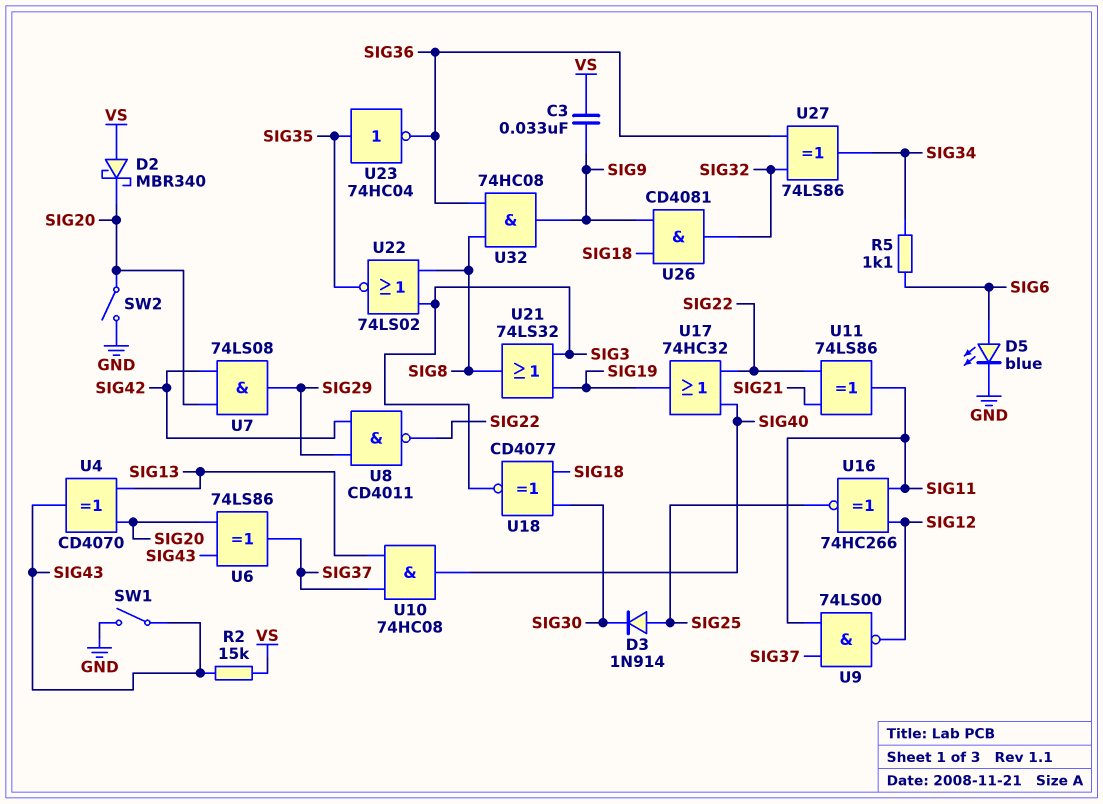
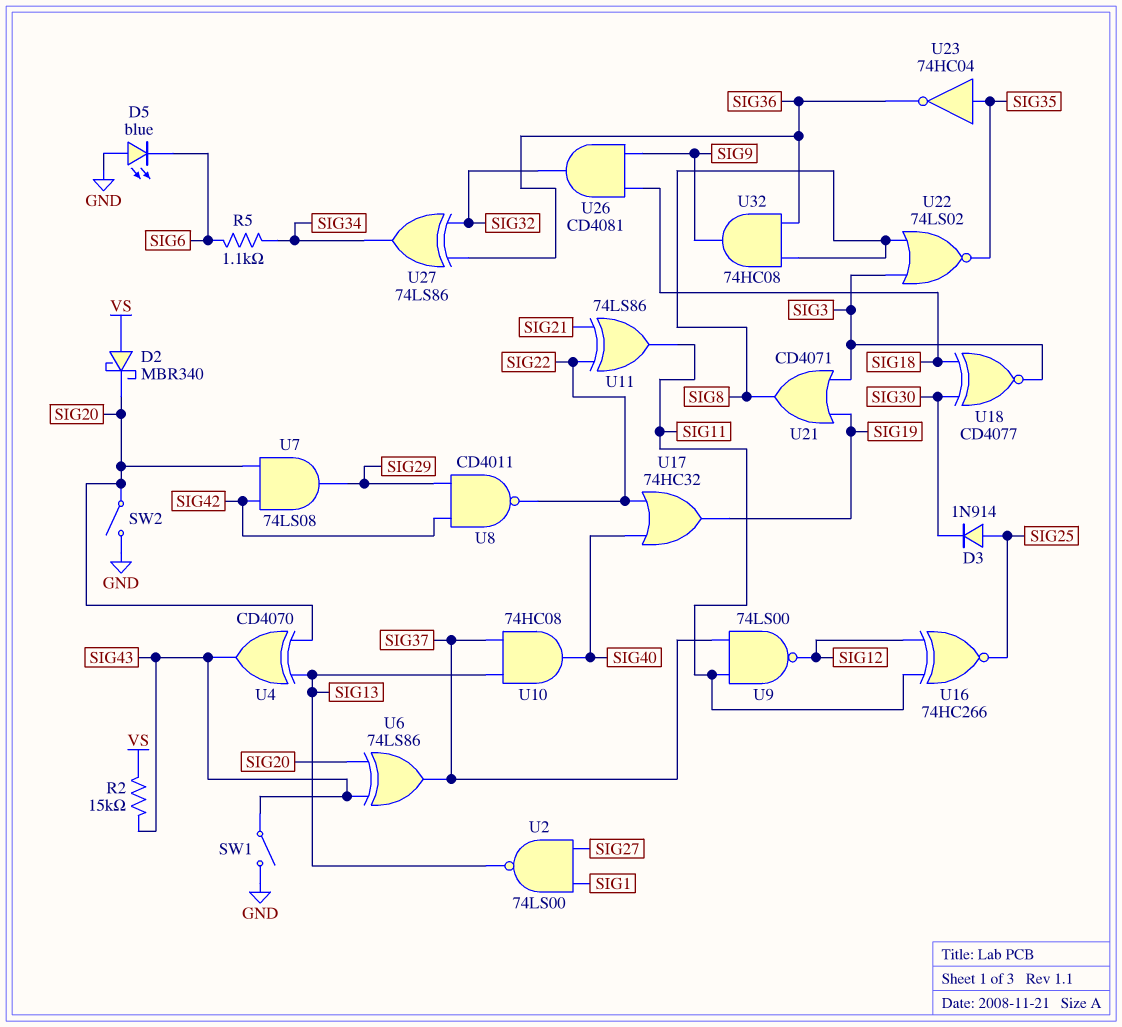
C3: 33nF (SIG9, VS) -> none
D5: LED blue (A SIG6, K GND) -> LED blue (A GND, K SIG6)
U2: none -> NAND 74LS00 (in SIG1, in SIG27, out SIG13)
U21: OR 74LS32 (in SIG3, in SIG19, out SIG8) -> OR CD4071 (in SIG3, in SIG19, out SIG8)

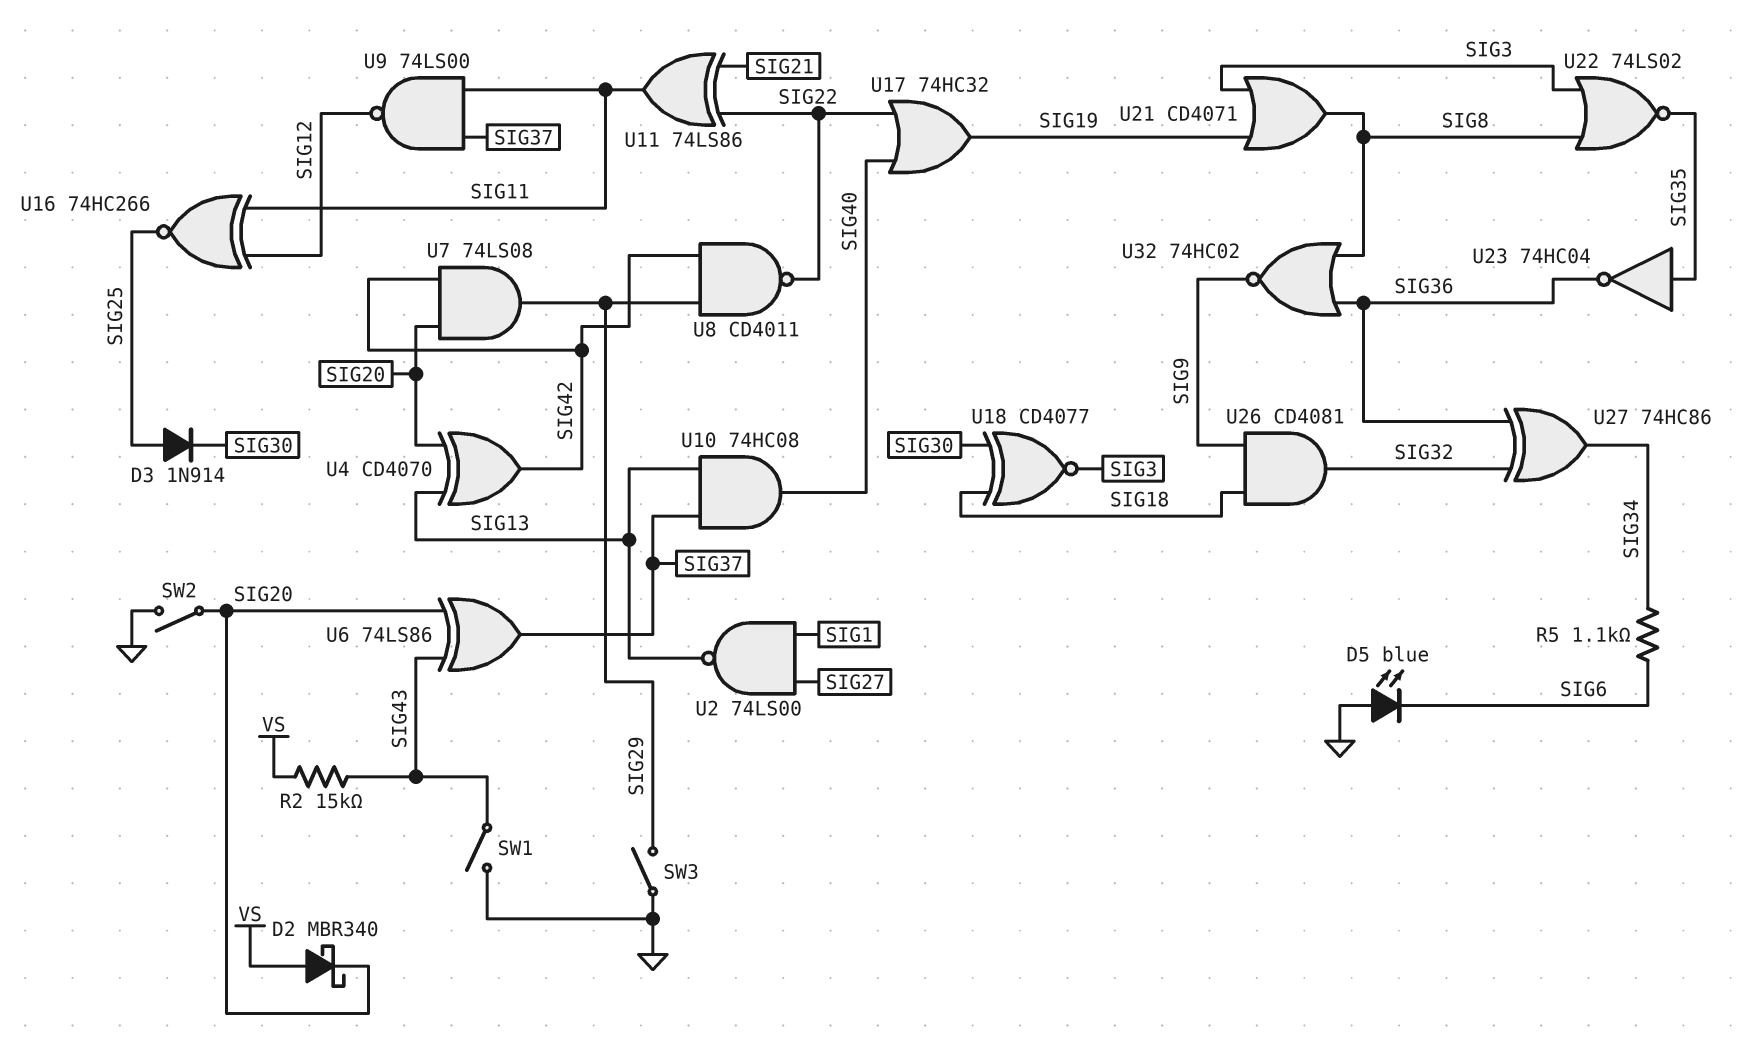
SW3: none -> switch (GND, SIG29)
U4: XOR CD4070 (in SIG13, in SIG20, out SIG43) -> XOR CD4070 (in SIG13, in SIG20, out SIG42)
U27: XOR 74LS86 (in SIG32, in SIG36, out SIG34) -> XOR 74HC86 (in SIG32, in SIG36, out SIG34)
U32: AND 74HC08 (in SIG8, in SIG36, out SIG9) -> NOR 74HC02 (in SIG8, in SIG36, out SIG9)

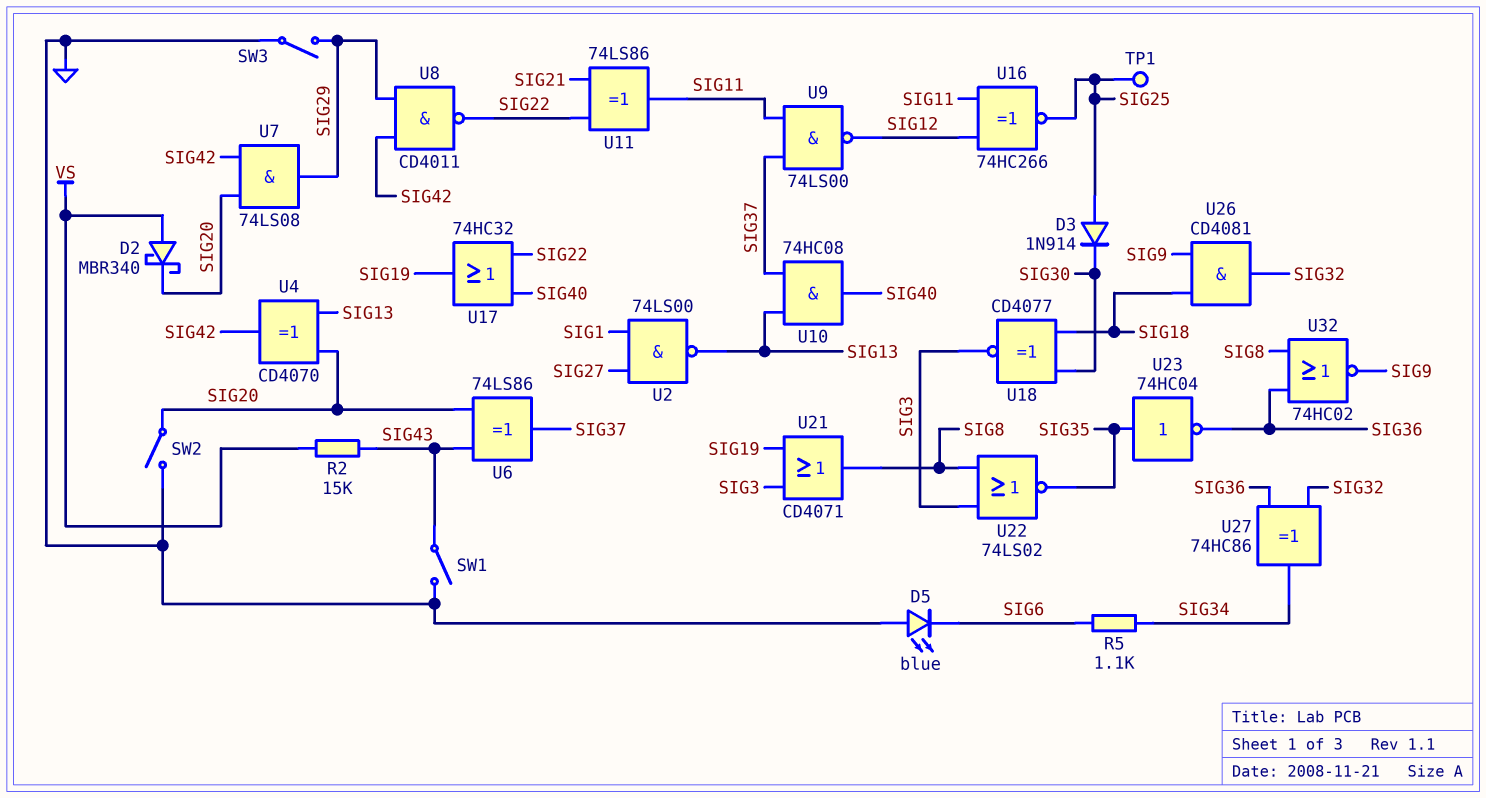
TP1: none -> test point (SIG25)

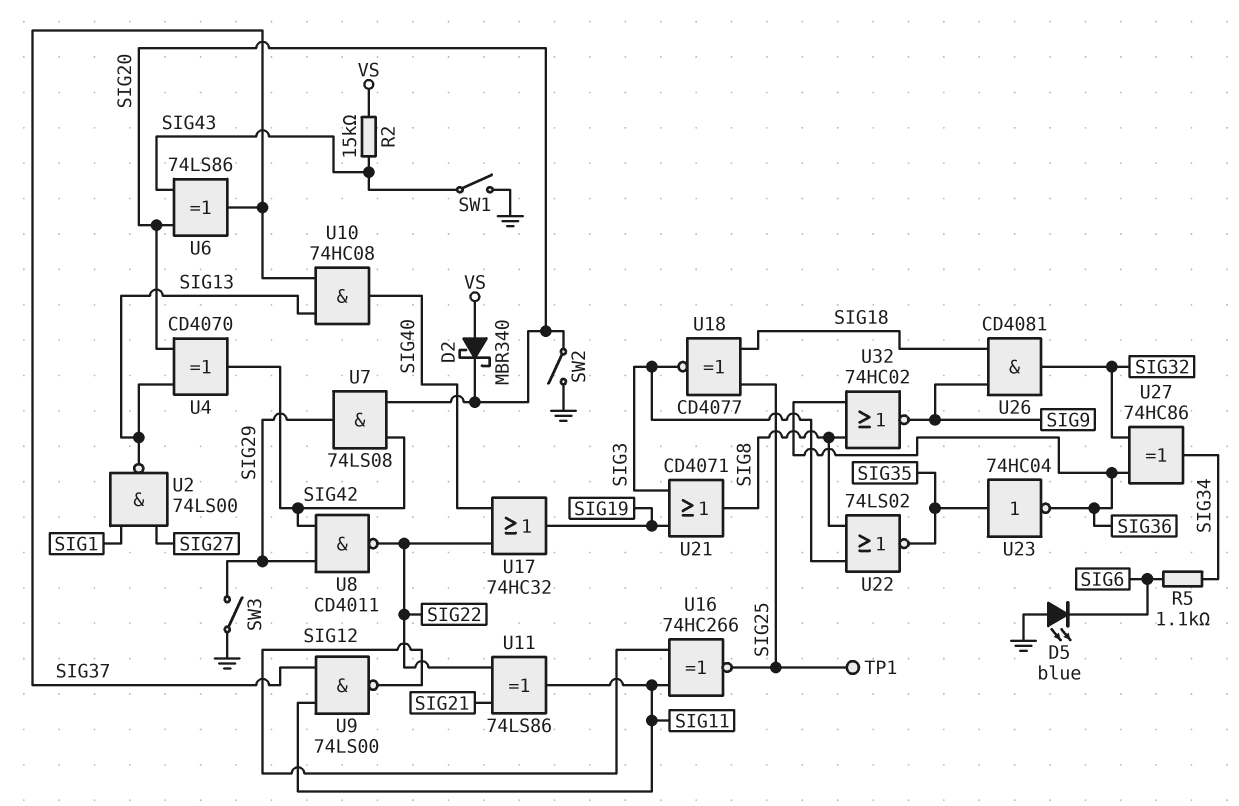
D3: diode 1N914 (A SIG25, K SIG30) -> none
U18: XNOR CD4077 (in SIG18, in SIG30, out SIG3) -> XNOR CD4077 (in SIG18, in SIG25, out SIG3)

